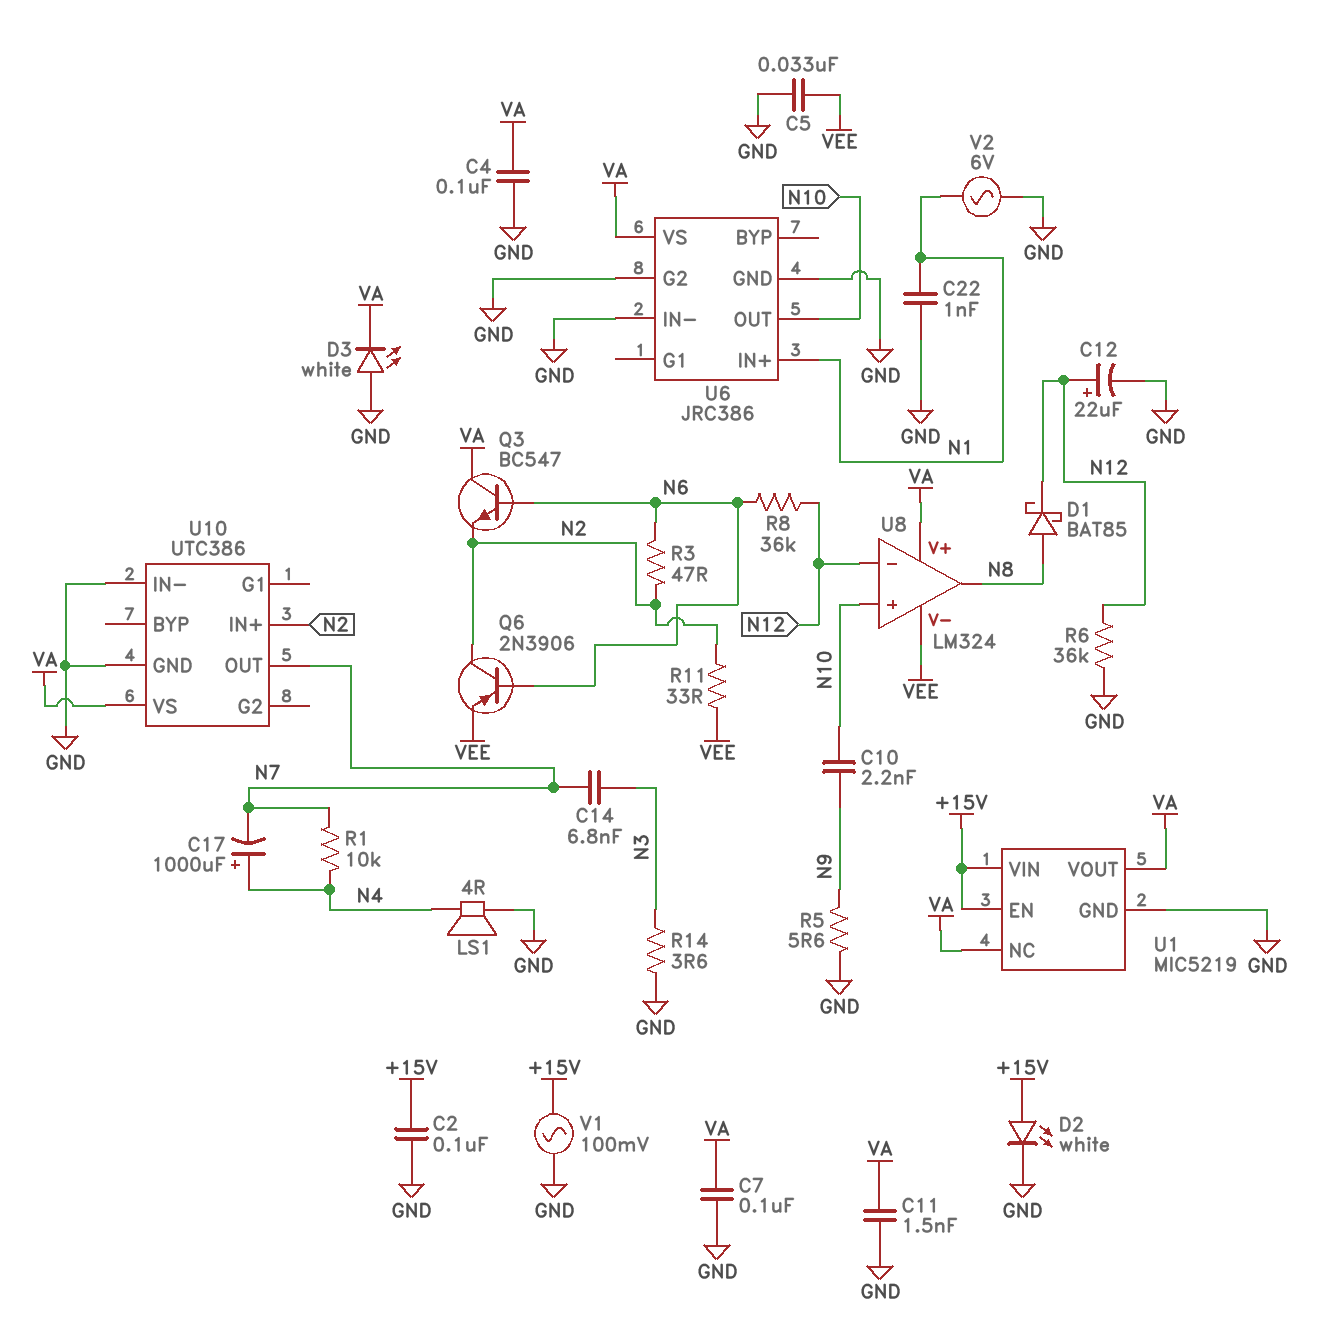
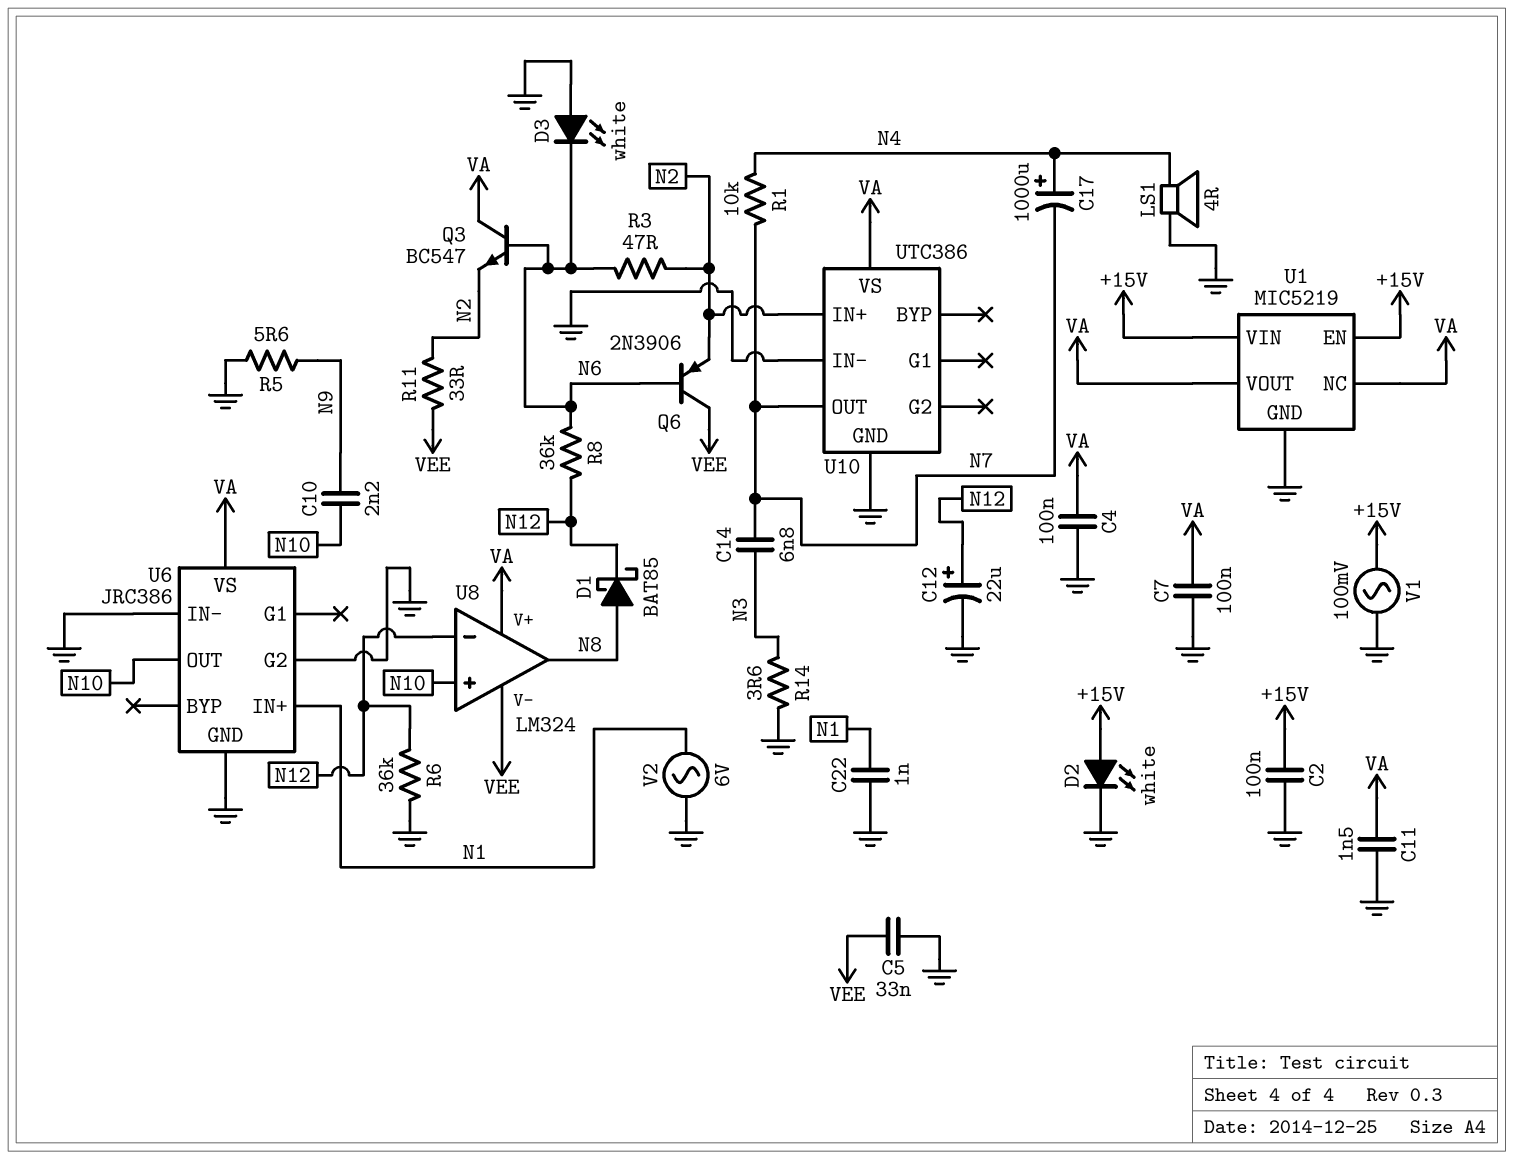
D3: LED white (A GND, K VA) -> LED white (A GND, K N6)
Q6: PNP 2N3906 (B N6, C N2, E VEE) -> PNP 2N3906 (B N6, C VEE, E N2)

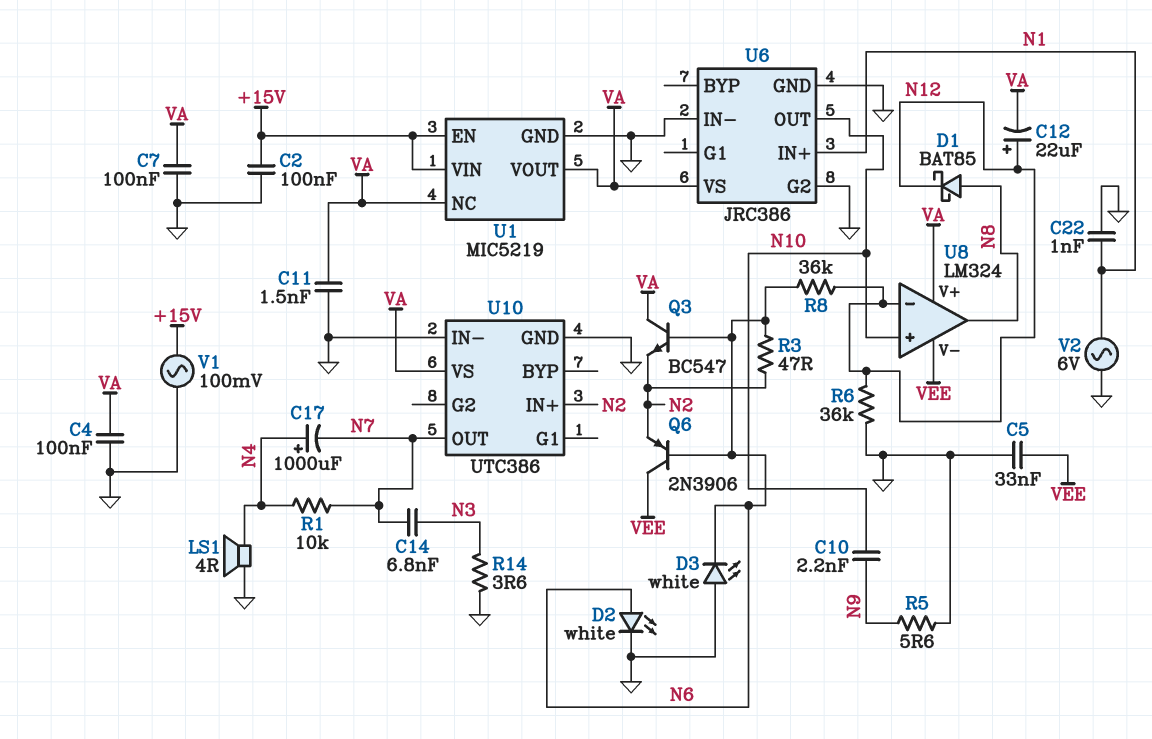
C12: 22uF (plus N12, minus GND) -> 22uF (plus N12, minus VA)
D2: LED white (A +15V, K GND) -> LED white (A N6, K GND)
R11: 33 (N2, VEE) -> none

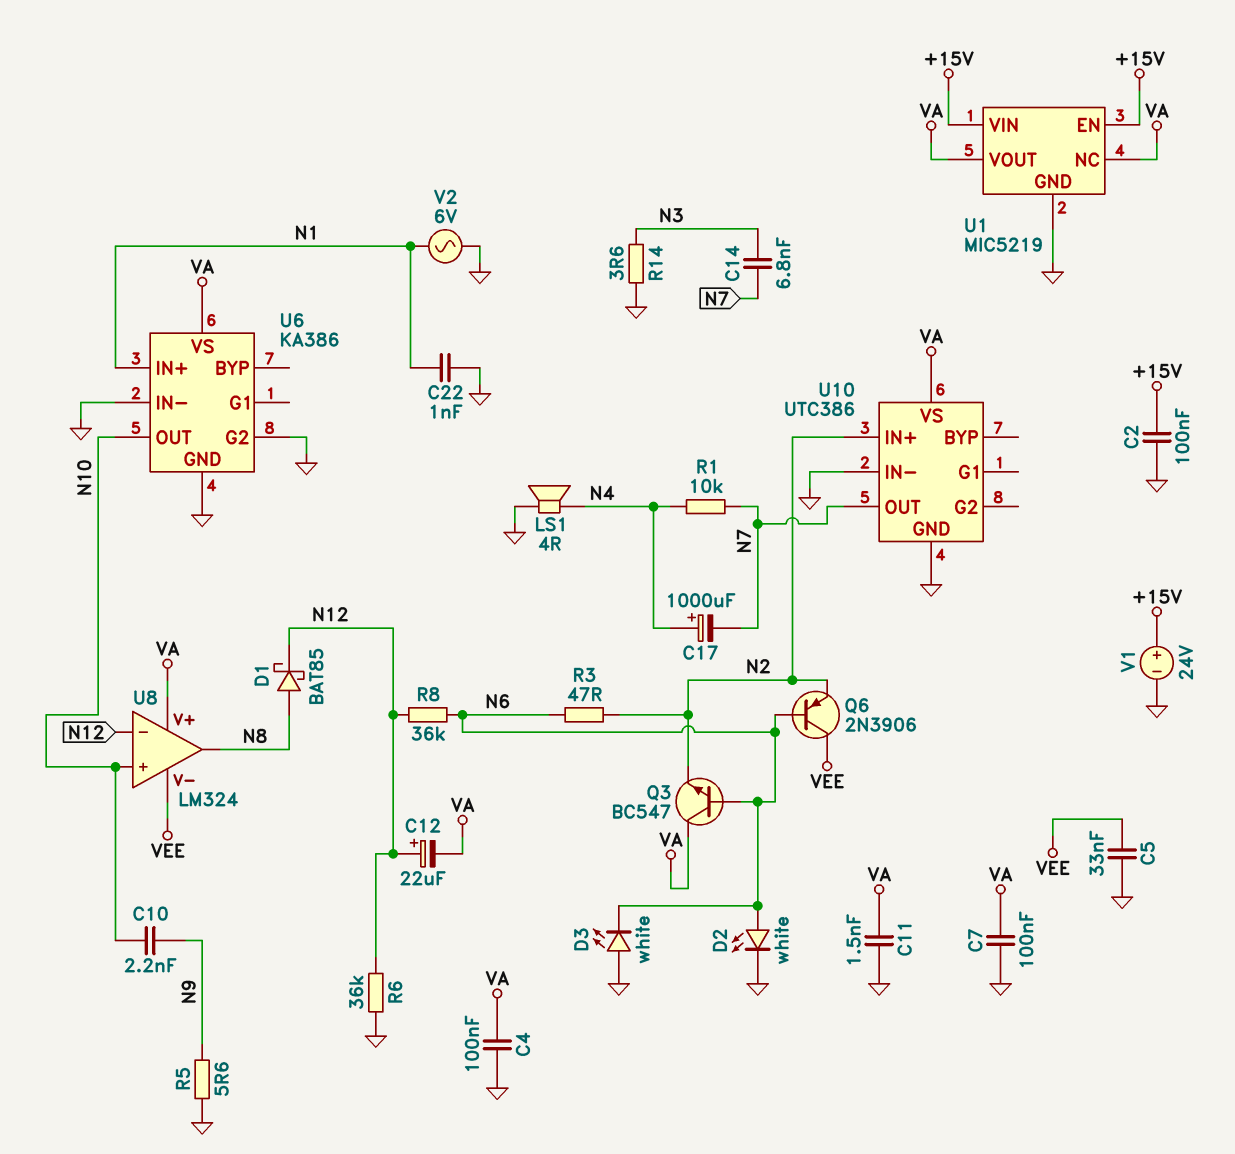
U6: JRC386 -> KA386
V1: AC 100mV (+15V, GND) -> 24V (plus +15V, minus GND)

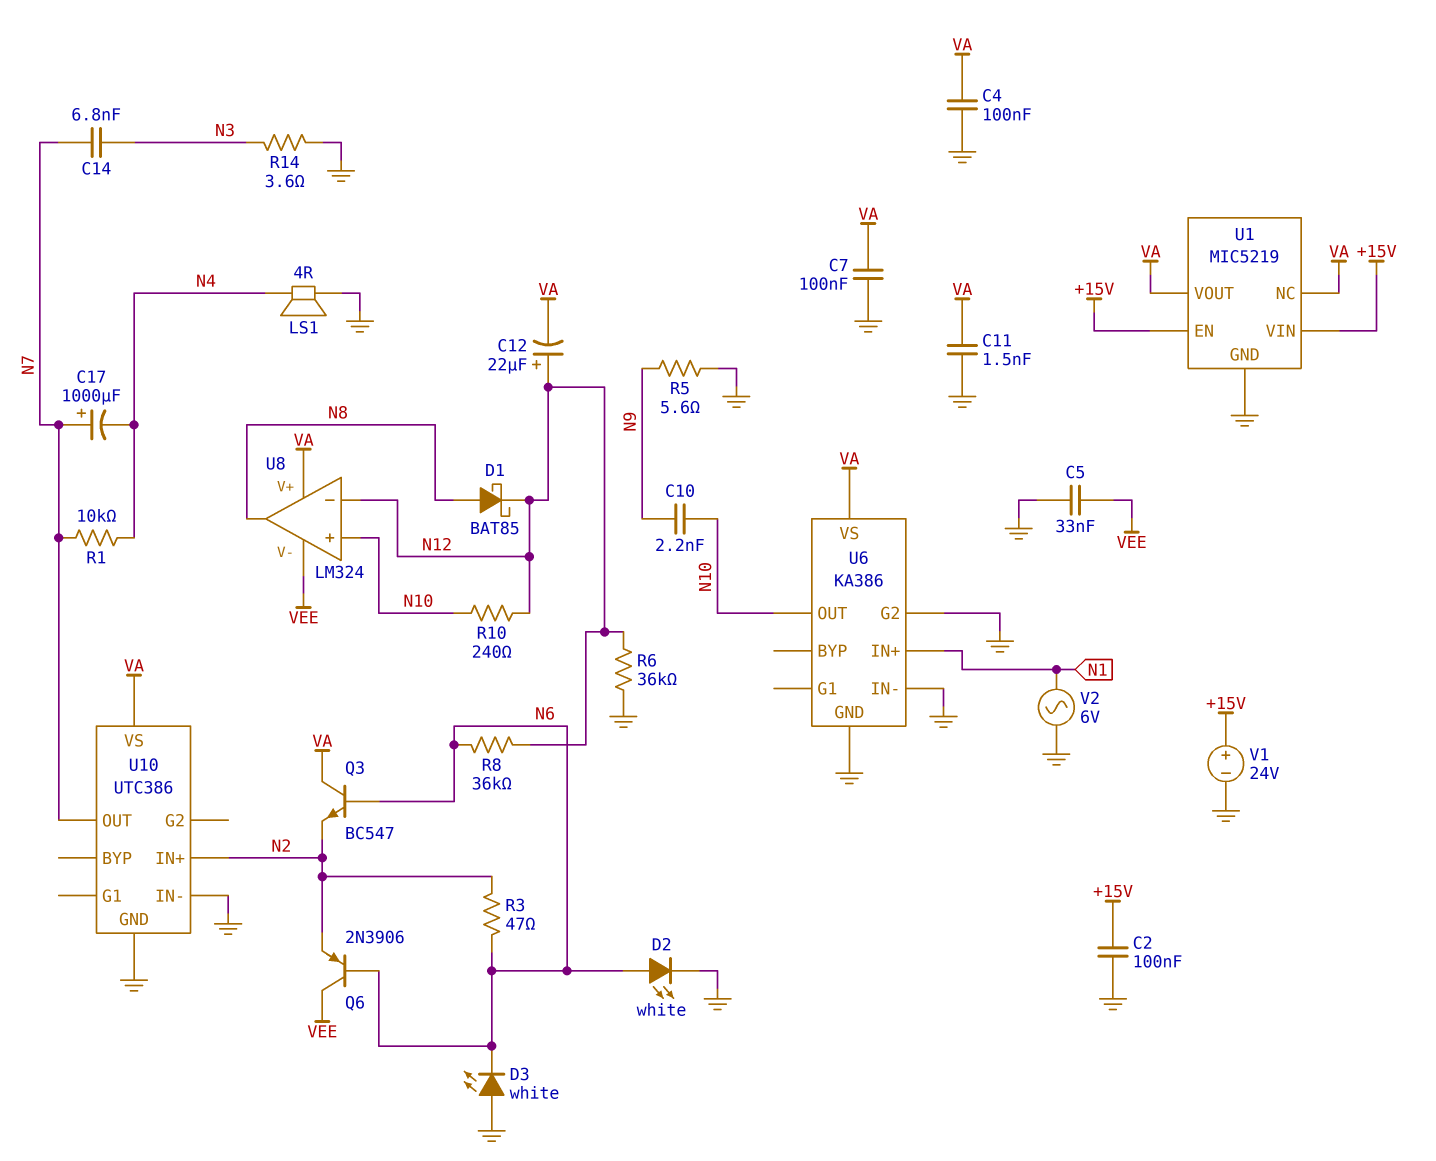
C17: 1000uF (plus N4, minus N7) -> 1000uF (plus N7, minus N4)
C22: 1nF (GND, N1) -> none
R10: none -> 240 (N10, N12)

